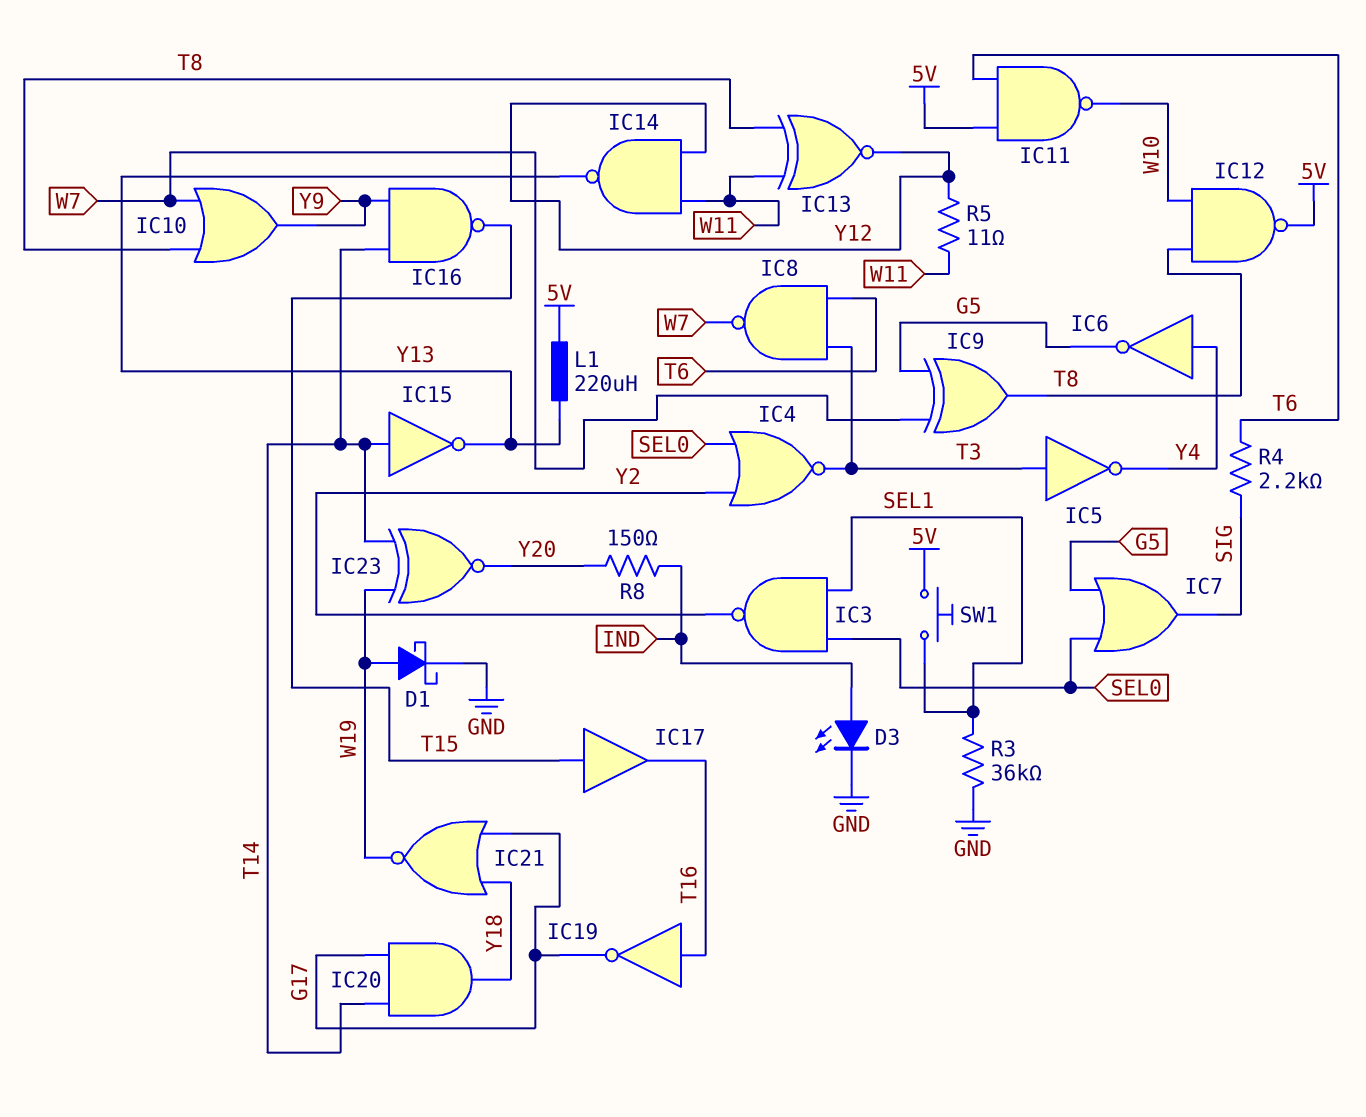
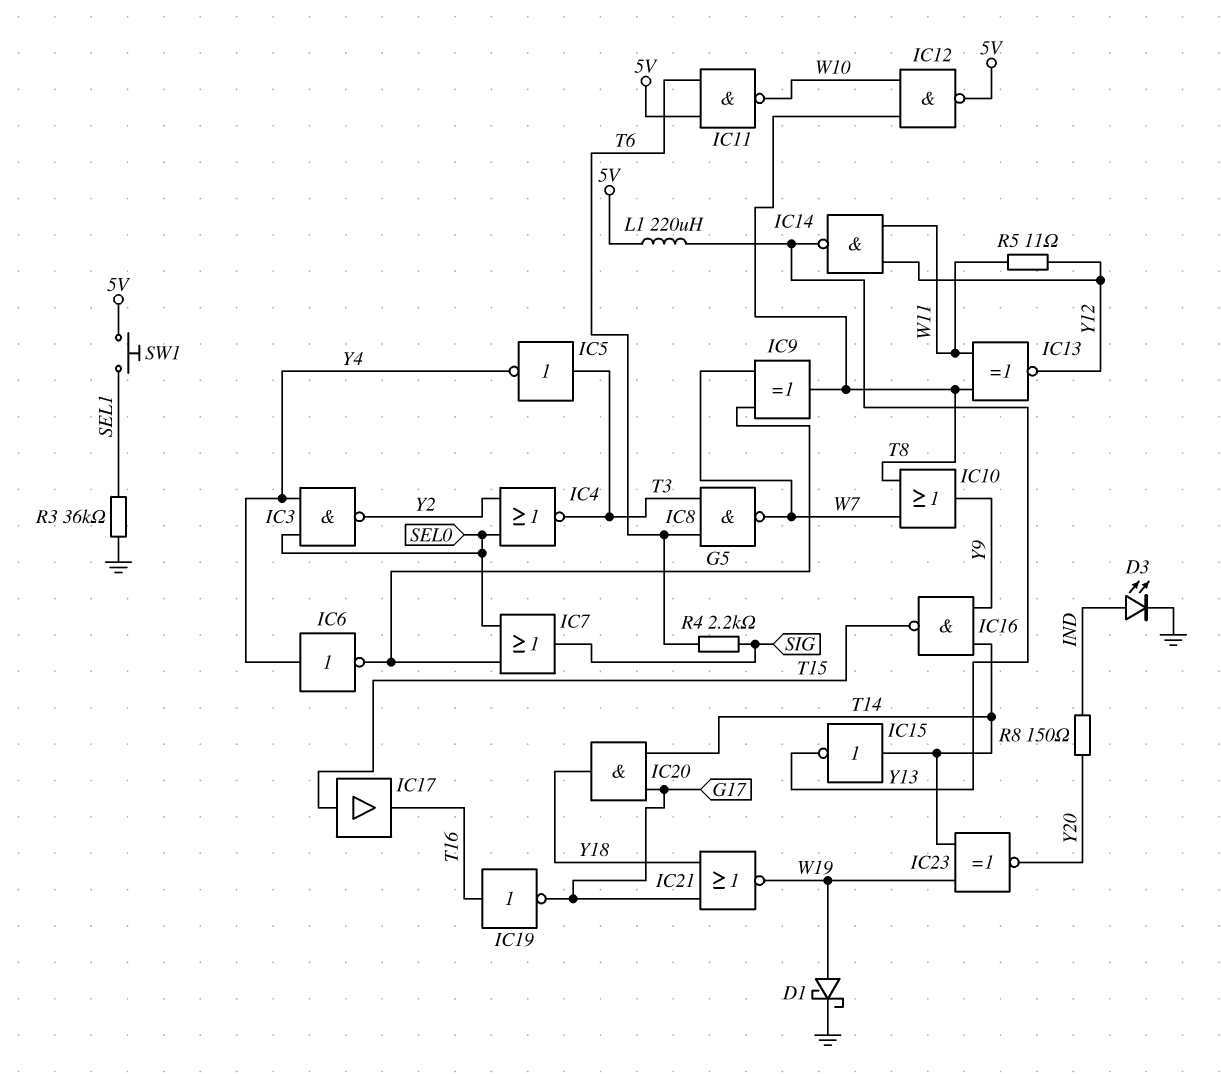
IC3: NAND (in SEL0, in SEL1, out Y2) -> NAND (in SEL0, in Y4, out Y2)

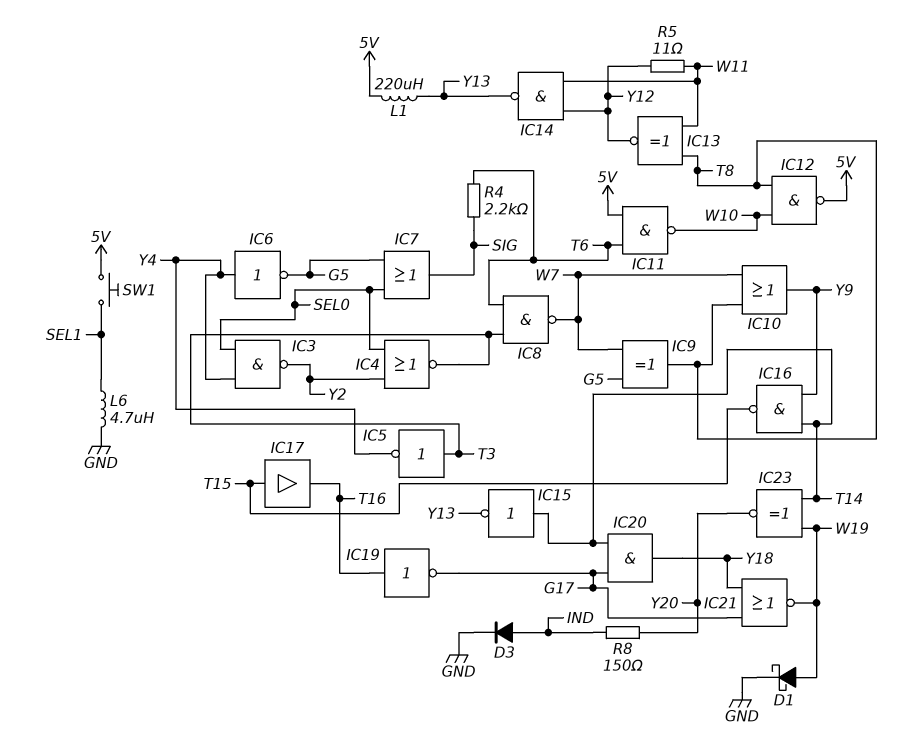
D3: LED (A IND, K GND) -> diode (A IND, K GND)
L6: none -> 4.7uH (GND, SEL1)
R3: 36k (GND, SEL1) -> none

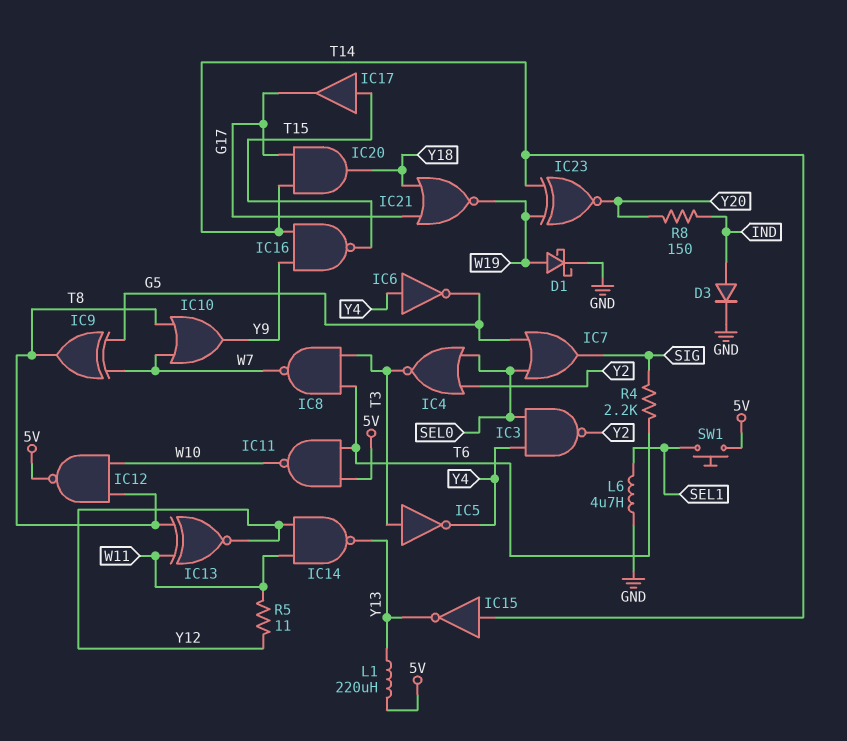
IC17: buffer (in T15, out T16) -> buffer (in T15, out G17)
IC19: NOT (in T16, out G17) -> none

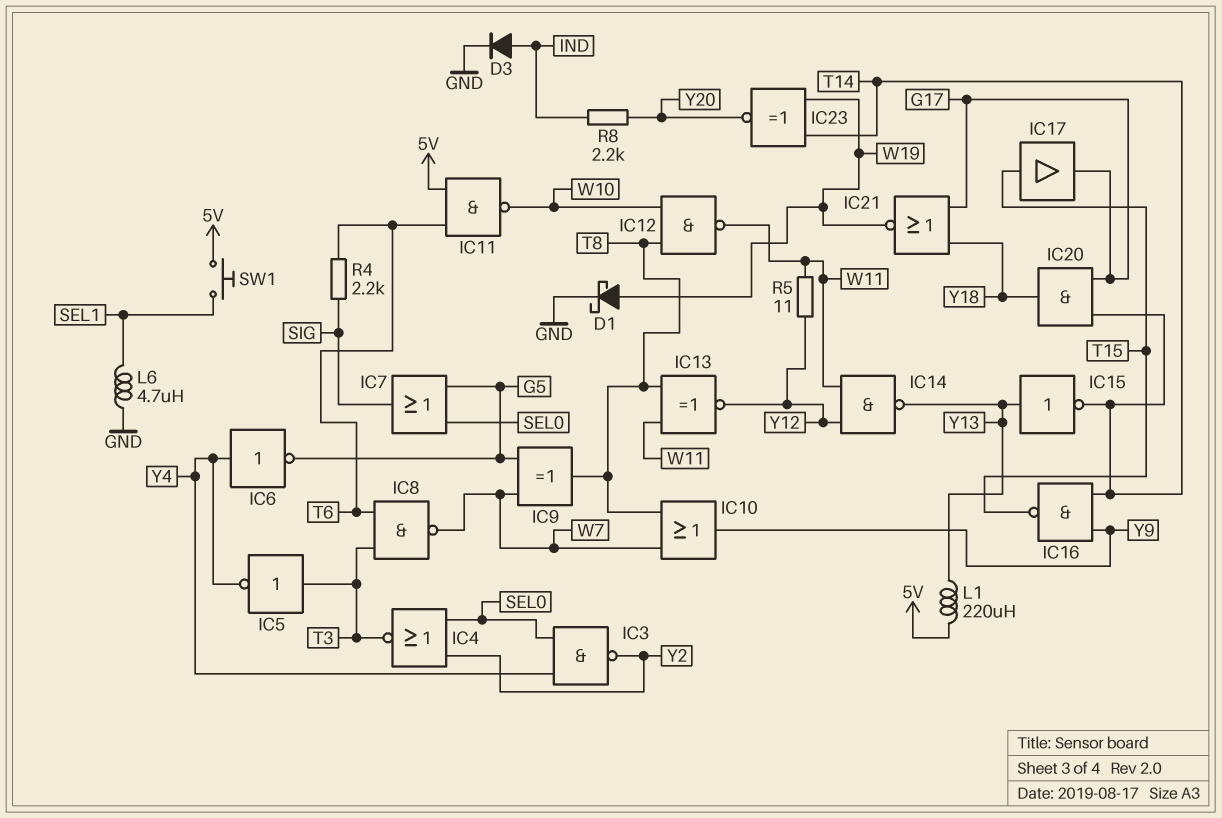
IC12: NAND (in T8, in W10, out 5V) -> NAND (in T8, in W10, out W11)
IC15: NOT (in T14, out Y13) -> NOT (in Y13, out T14)
R8: 150 (IND, Y20) -> 2.2k (IND, Y20)

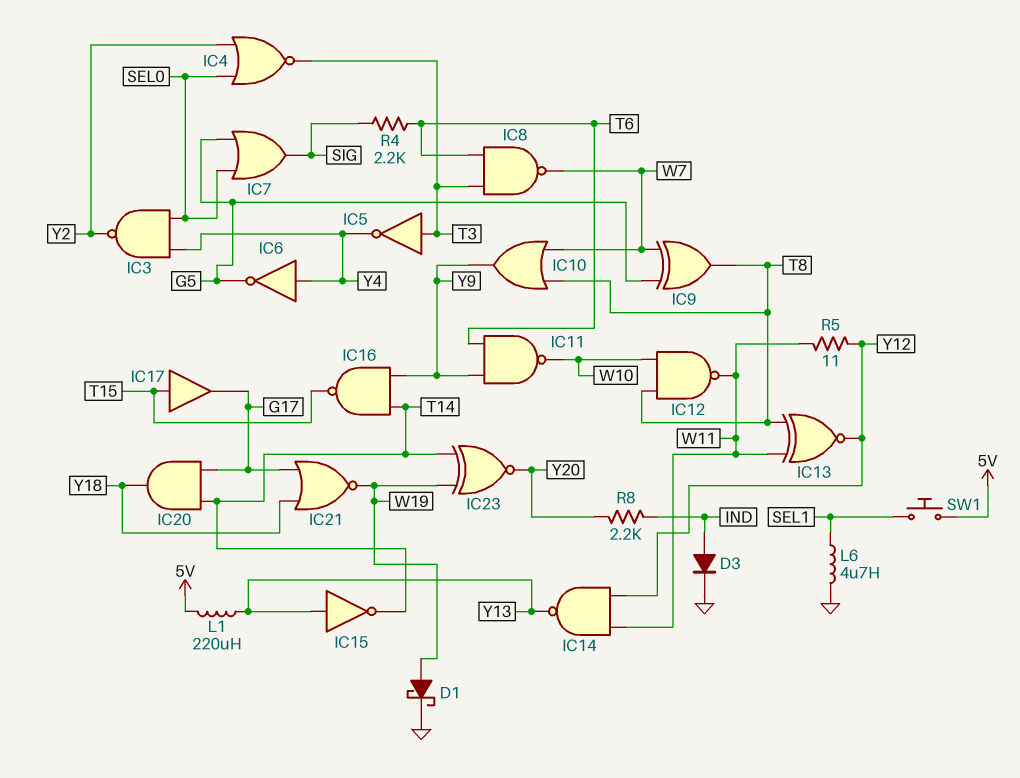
IC11: NAND (in 5V, in T6, out W10) -> NAND (in T6, in Y9, out W10)

